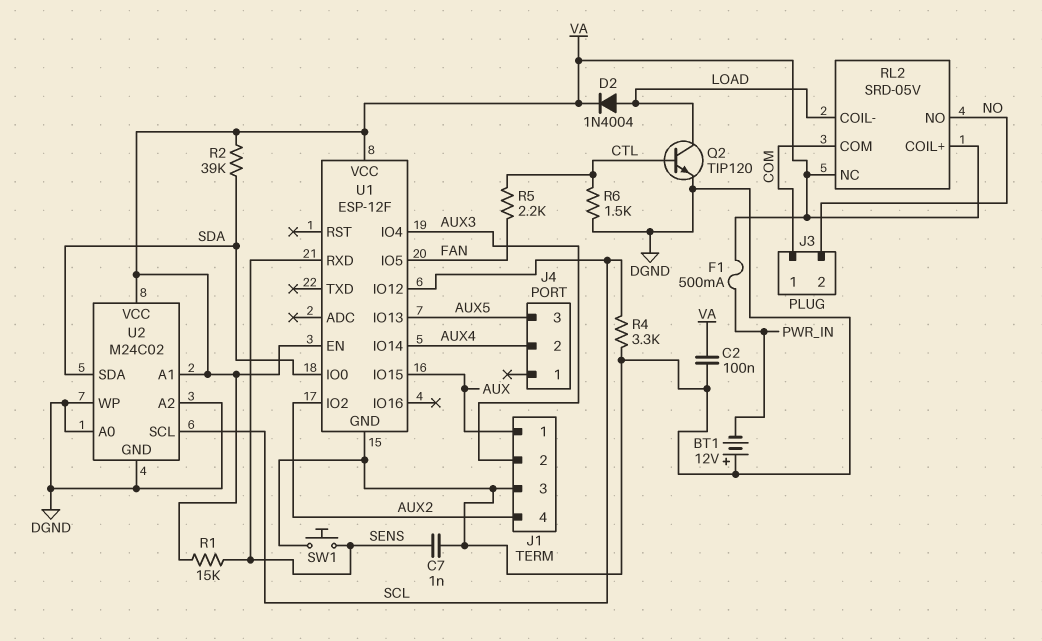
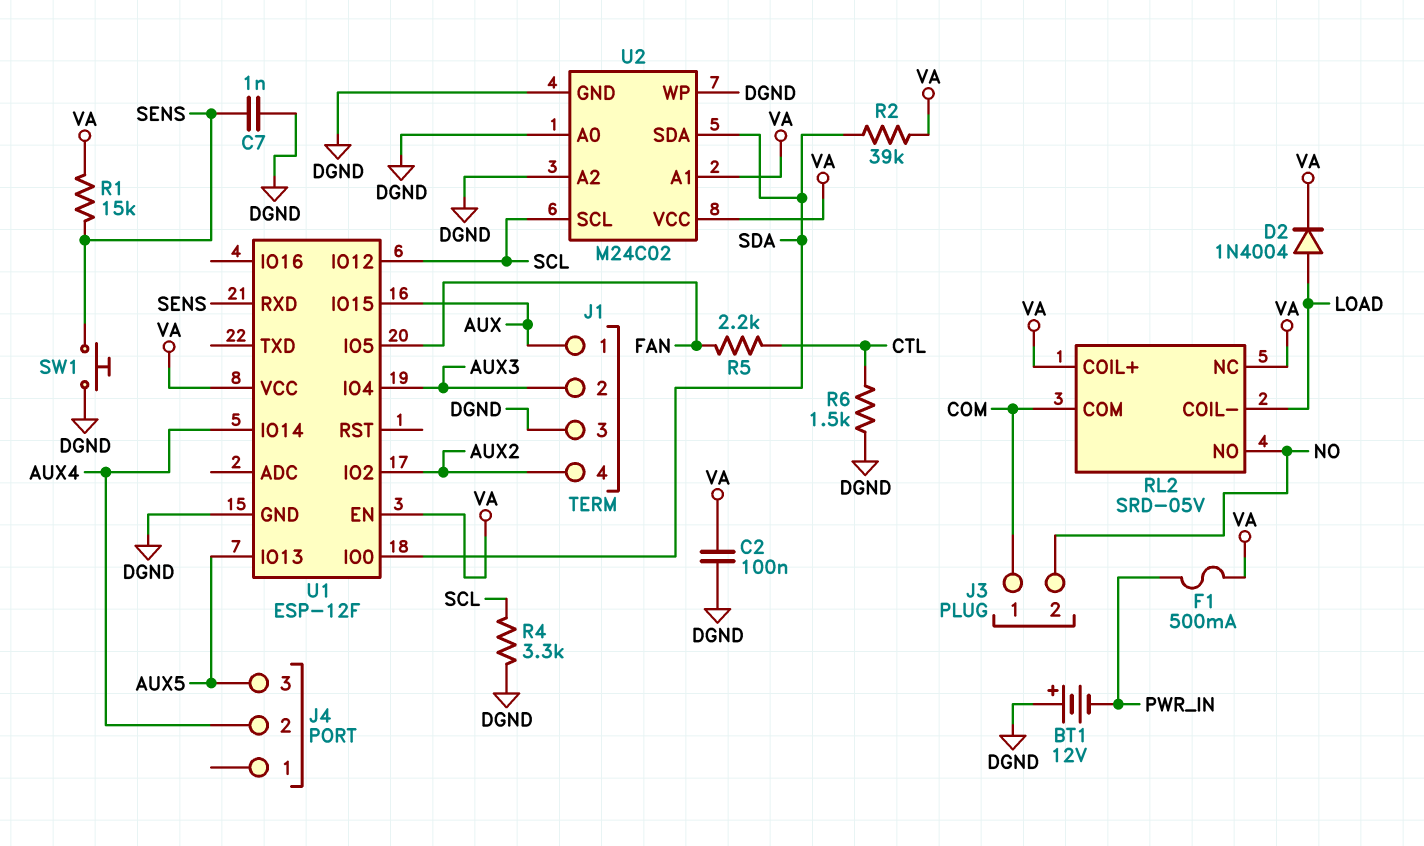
Q2: NPN TIP120 (B CTL, C LOAD, E DGND) -> none

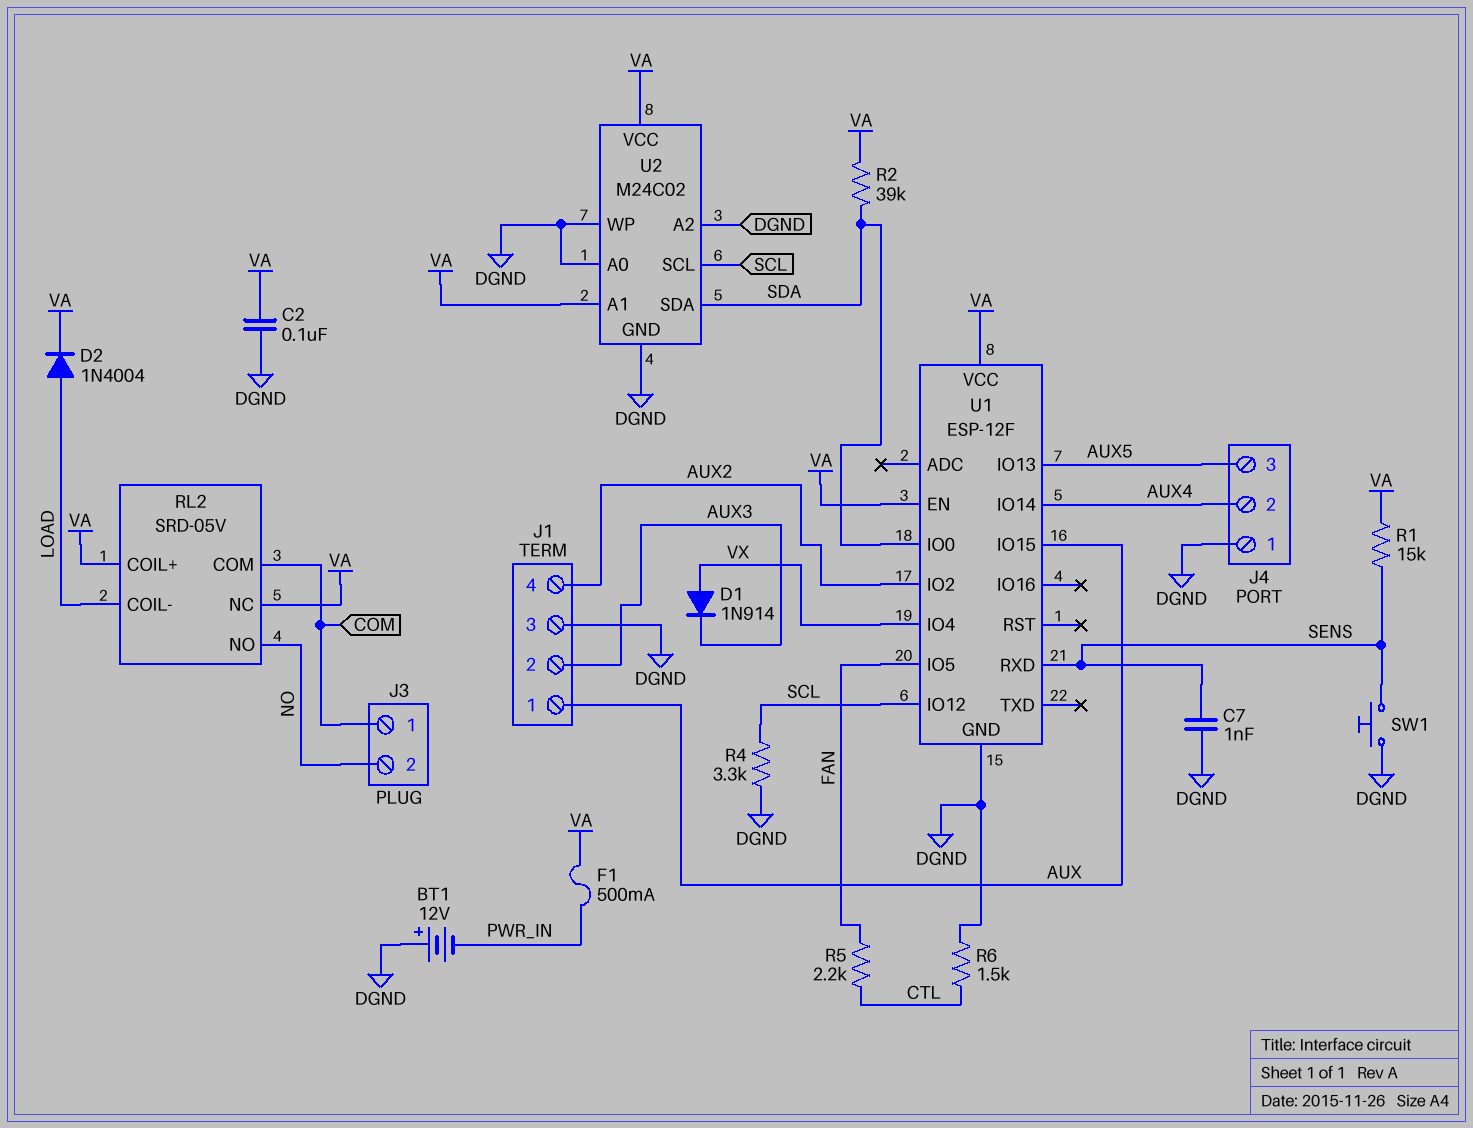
D1: none -> diode 1N914 (A VX, K AUX3)
J4 pin 1: none -> DGND
U1 pin IO4: AUX3 -> VX

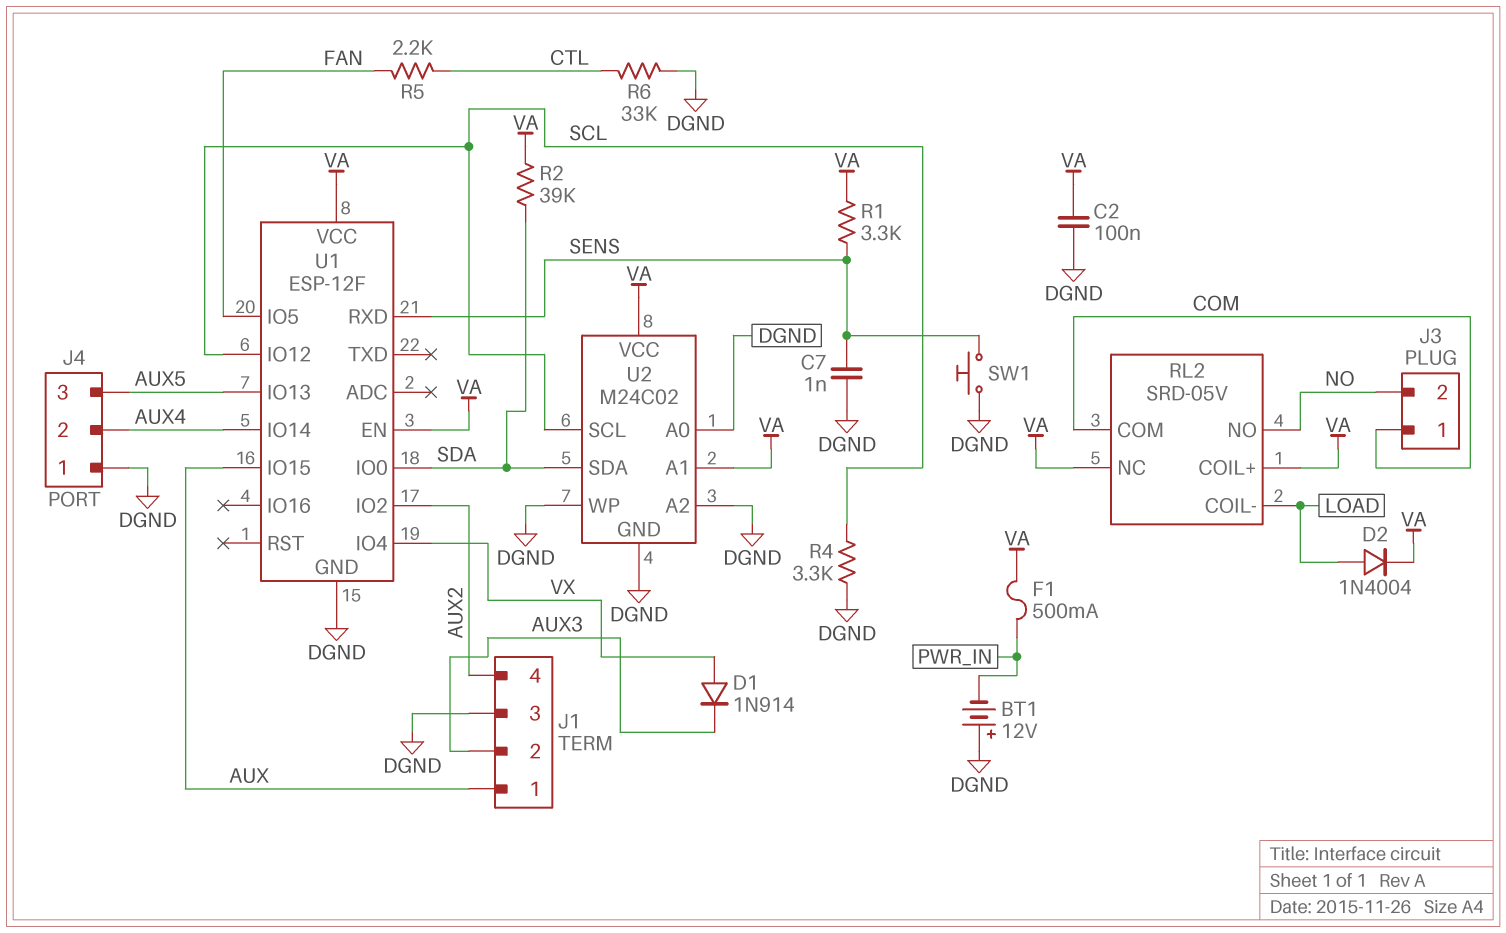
R1: 15k (SENS, VA) -> 3.3k (SENS, VA)
R6: 1.5k (CTL, DGND) -> 33k (CTL, DGND)

